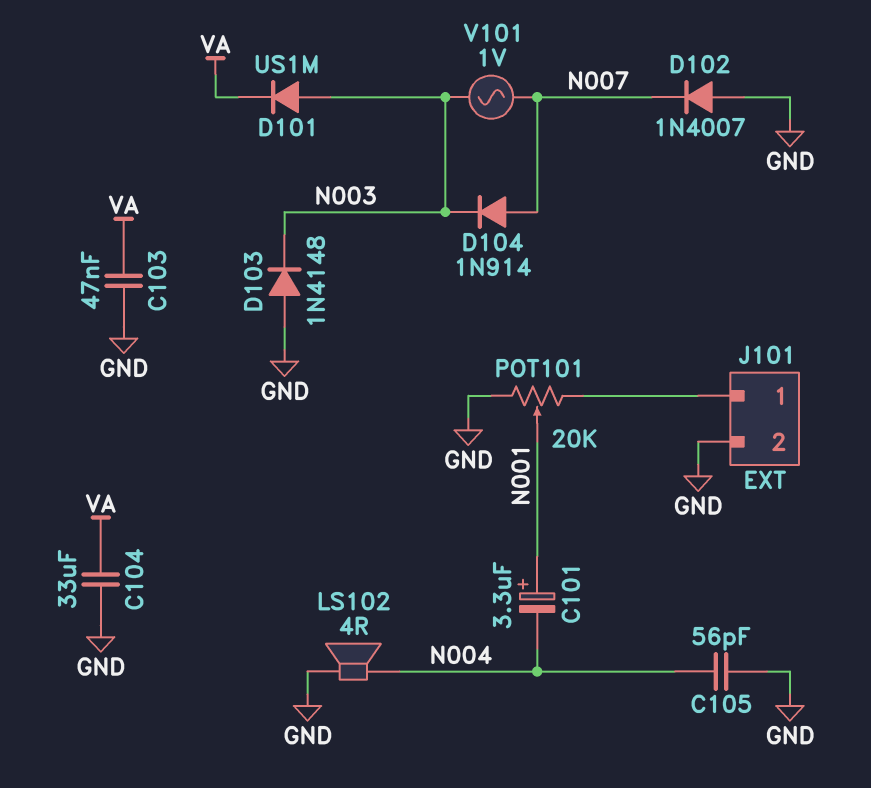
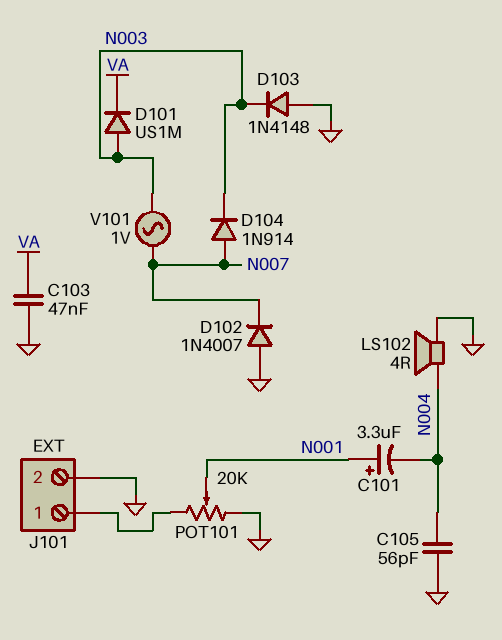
C104: 33uF (GND, VA) -> none

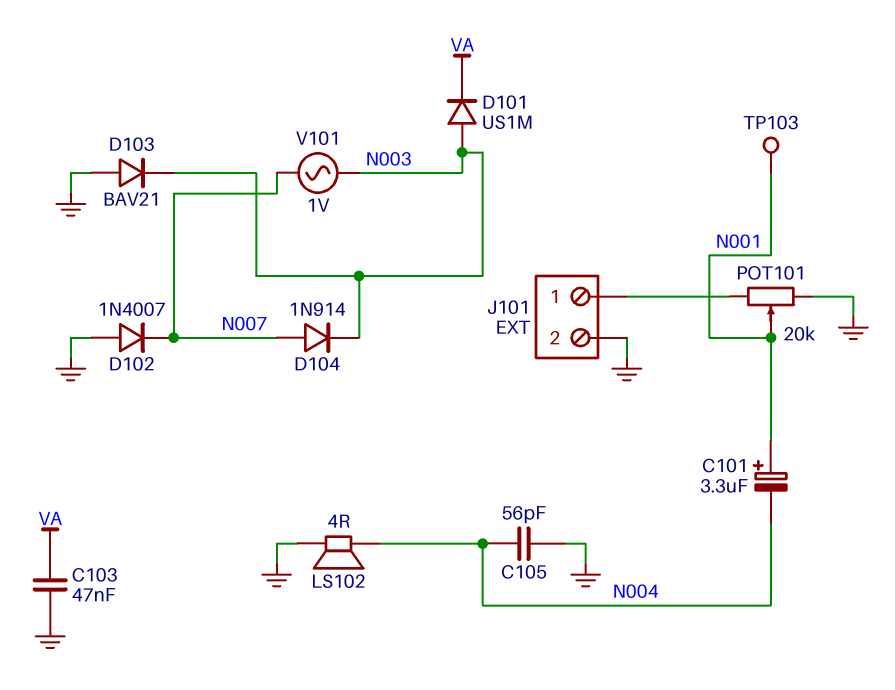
D103: diode 1N4148 (A GND, K N003) -> diode BAV21 (A GND, K N003)
TP103: none -> test point (N001)

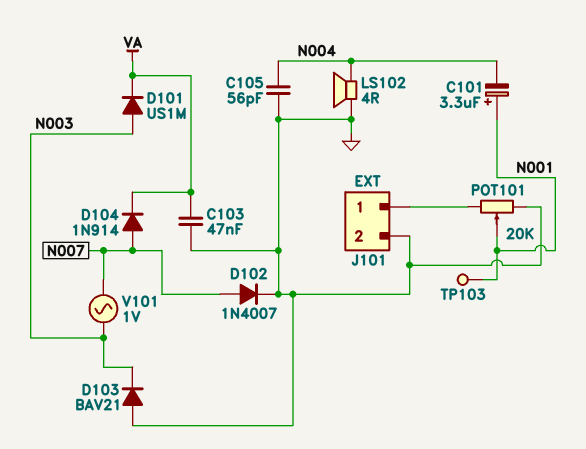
D102: diode 1N4007 (A GND, K N007) -> diode 1N4007 (A N007, K GND)
D104: diode 1N914 (A N007, K N003) -> diode 1N914 (A N007, K VA)

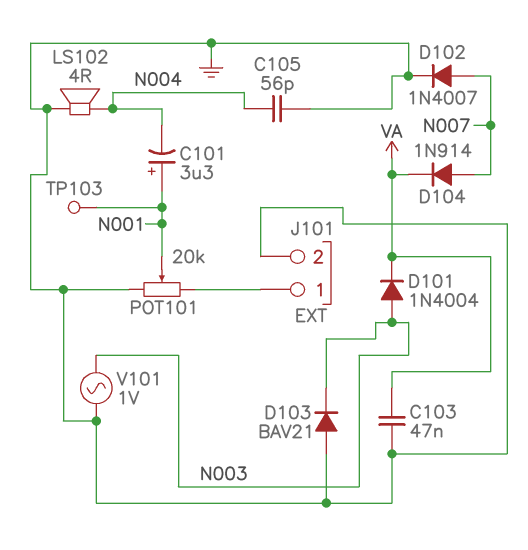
D101: diode US1M (A N003, K VA) -> diode 1N4004 (A N003, K VA)
V101: AC 1V (N003, N007) -> AC 1V (GND, N003)

